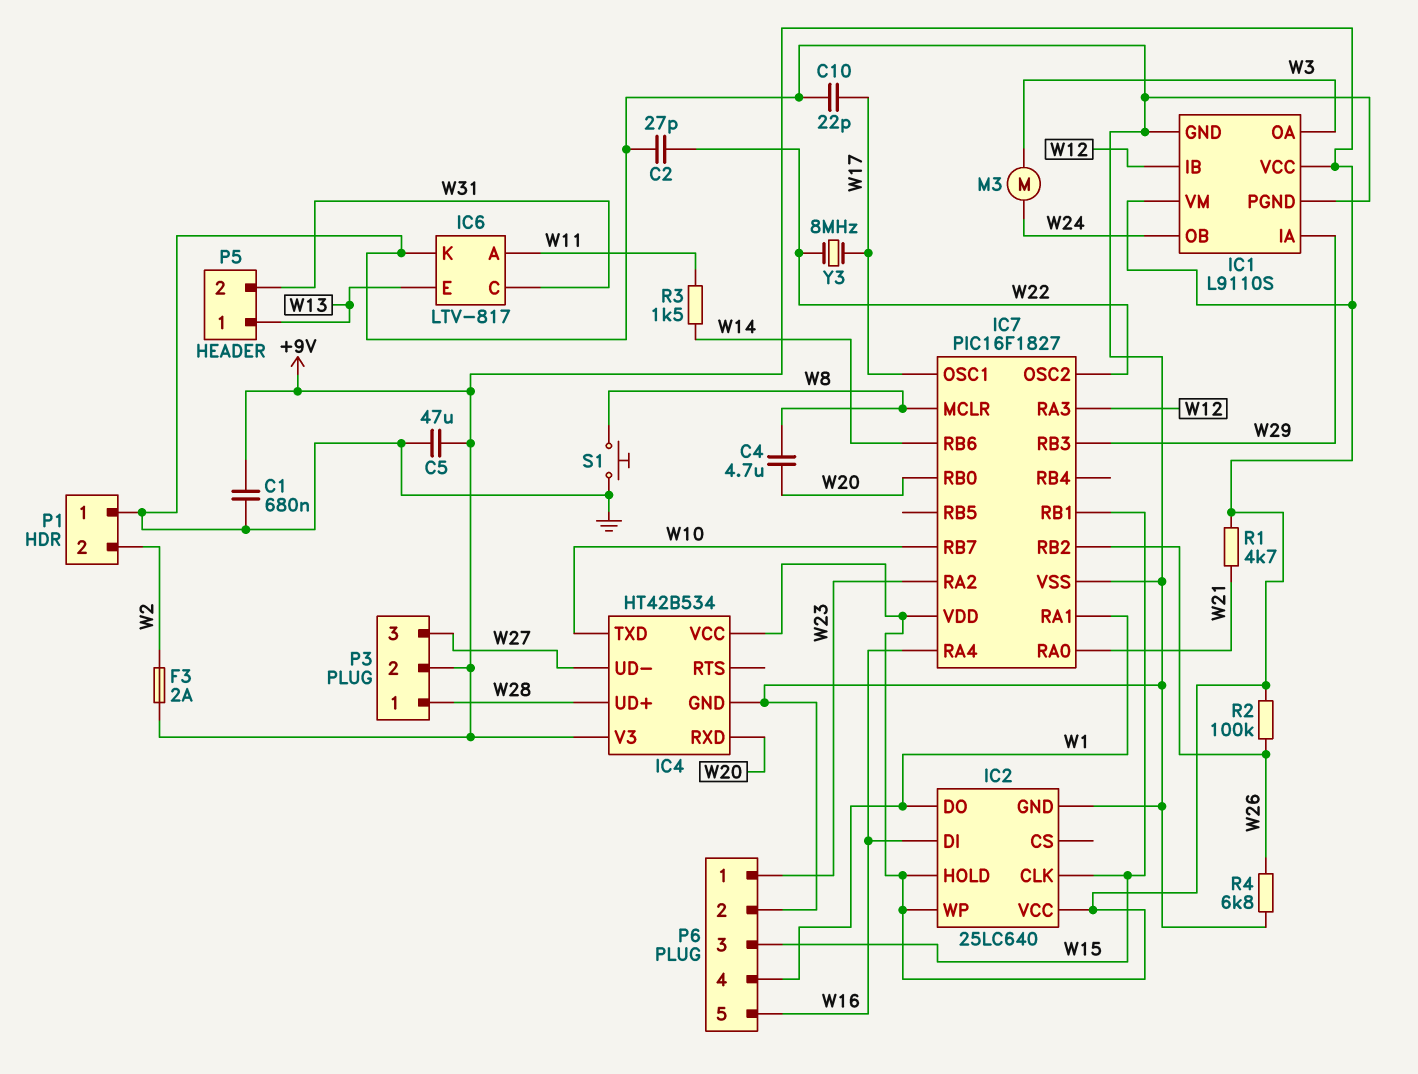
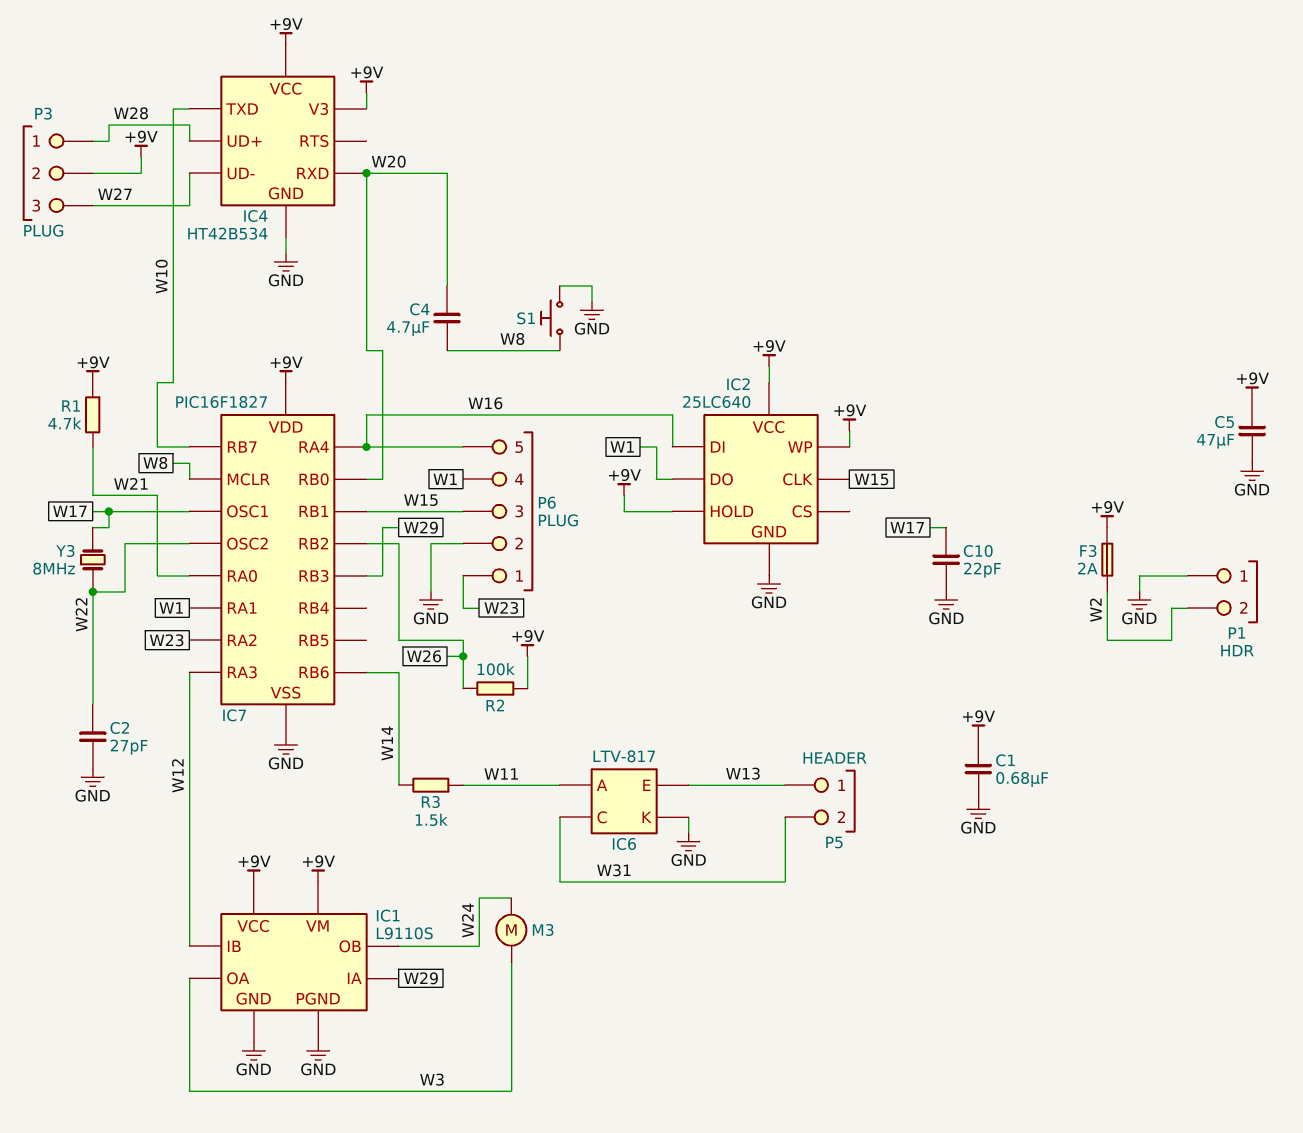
R4: 6.8k (GND, W26) -> none

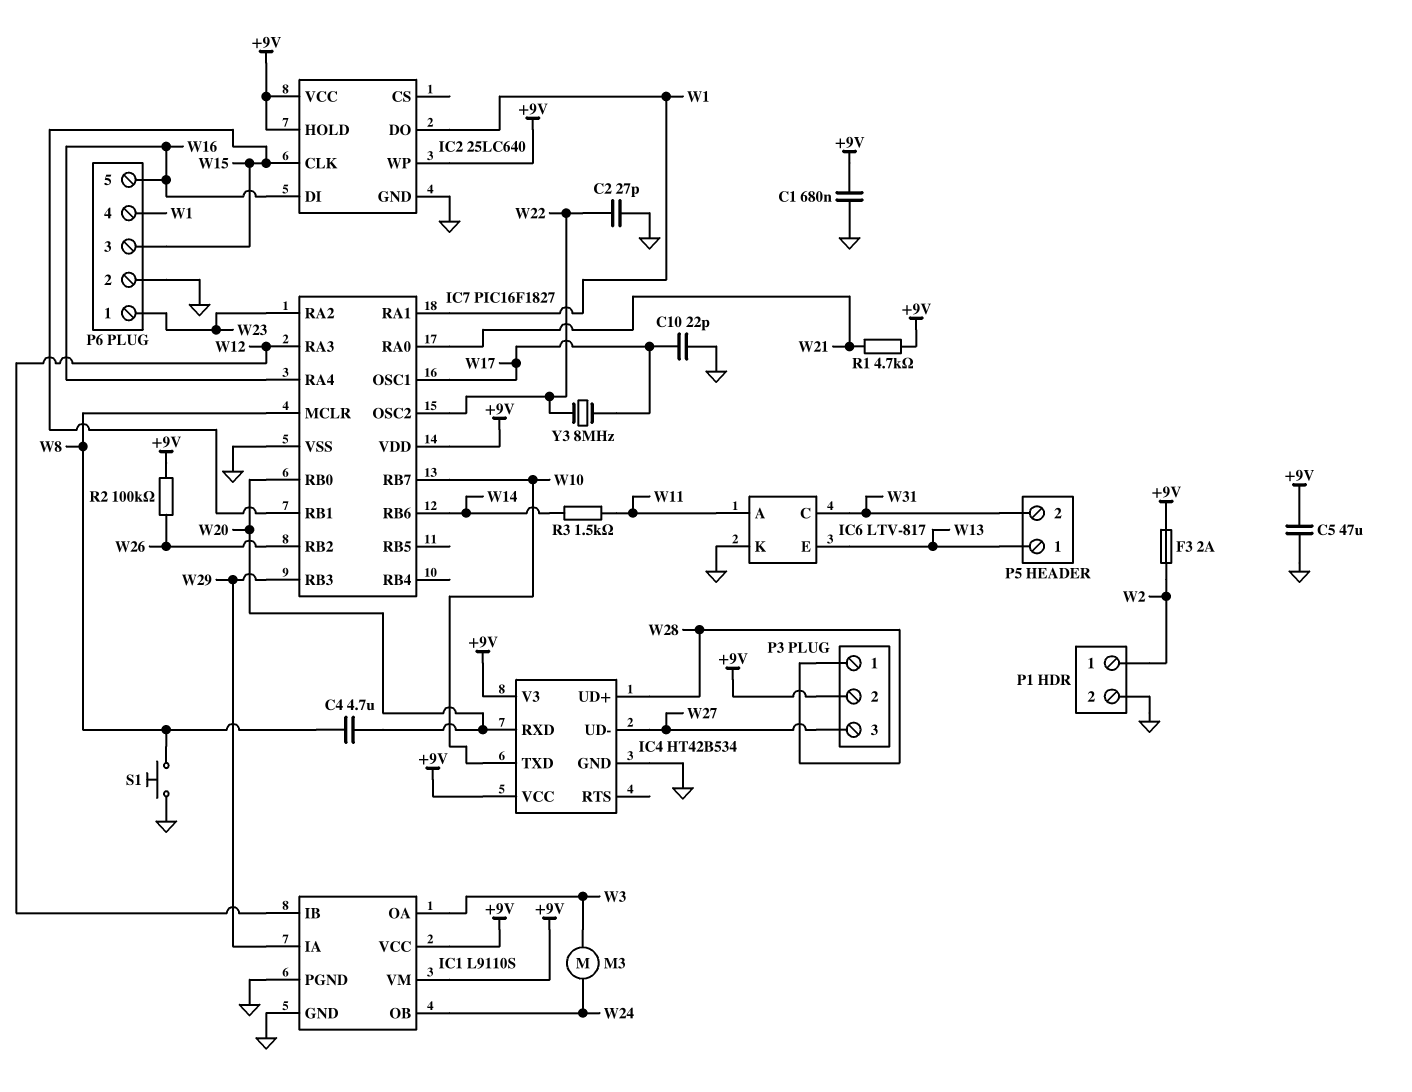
P1 pin 1: GND -> W2
P1 pin 2: W2 -> GND

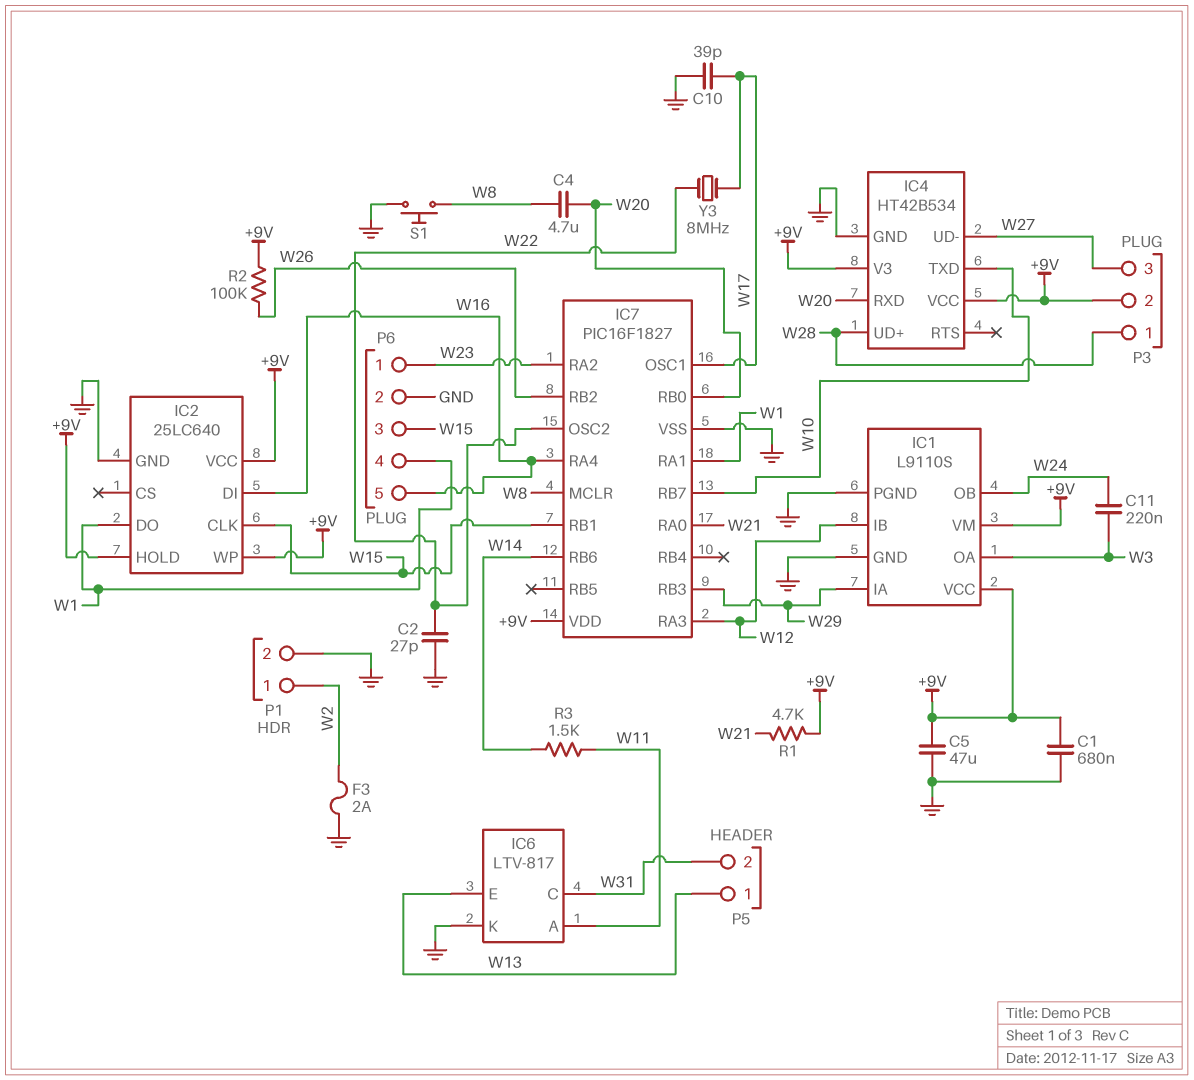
C10: 22pF (GND, W17) -> 39pF (GND, W17)
C11: none -> 220nF (W3, W24)
F3: 2A (+9V, W2) -> 2A (GND, W2)
M3: motor (W3, W24) -> none

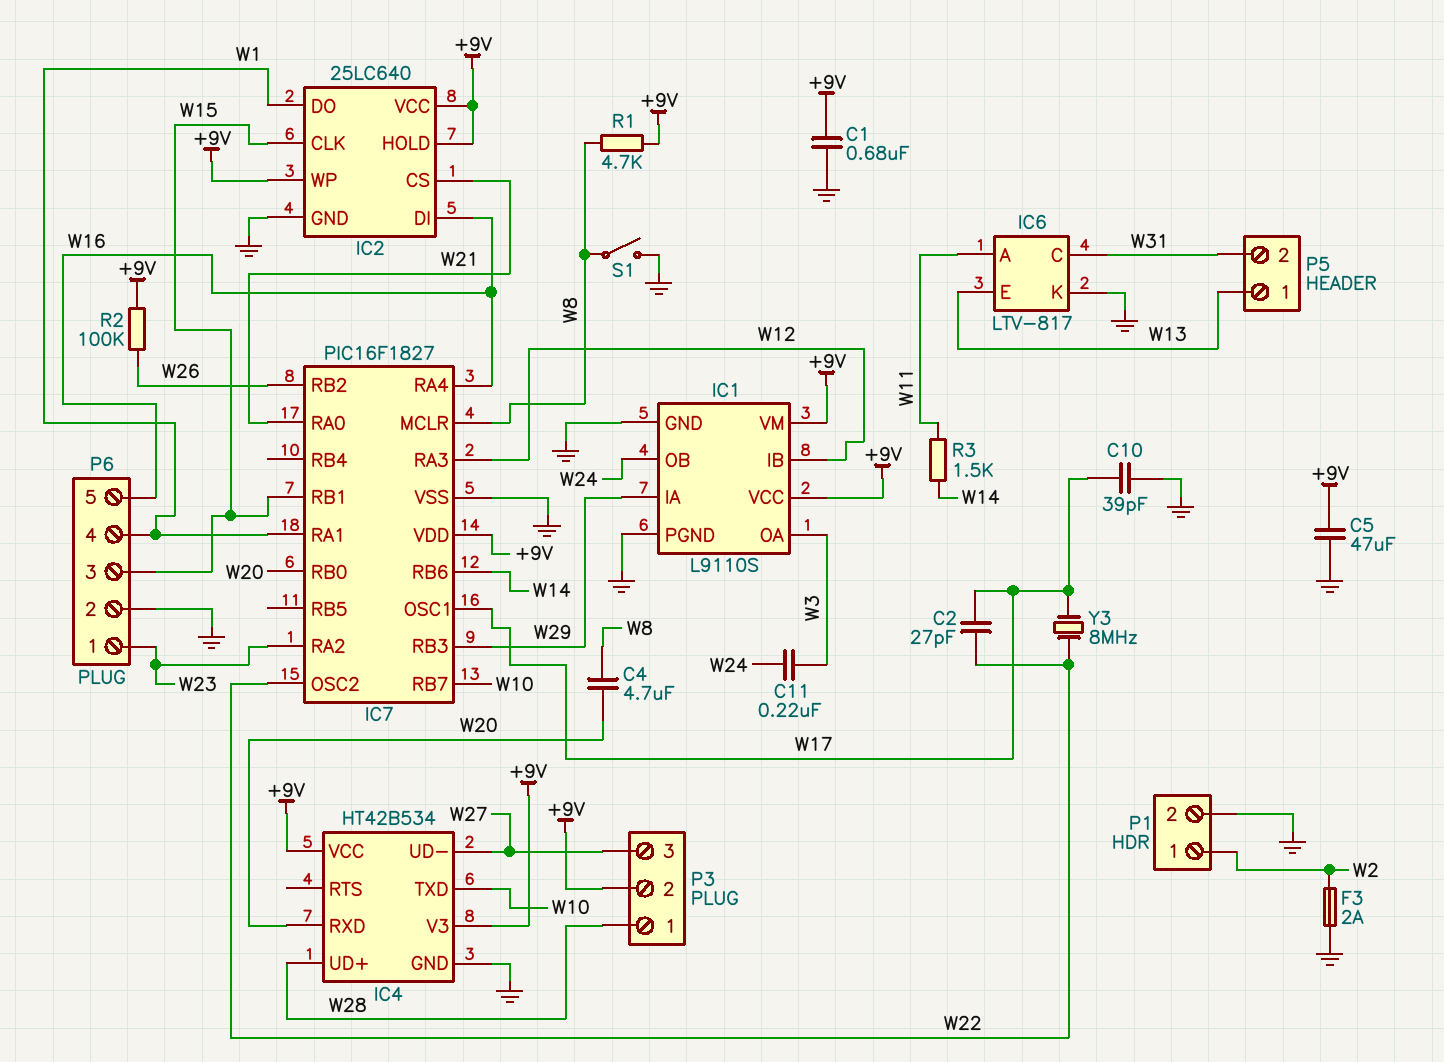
C2: 27pF (GND, W22) -> 27pF (W17, W22)
IC2 pin CS: none -> W21
R1: 4.7k (+9V, W21) -> 4.7k (+9V, W8)
S1: button (GND, W8) -> switch (GND, W8)

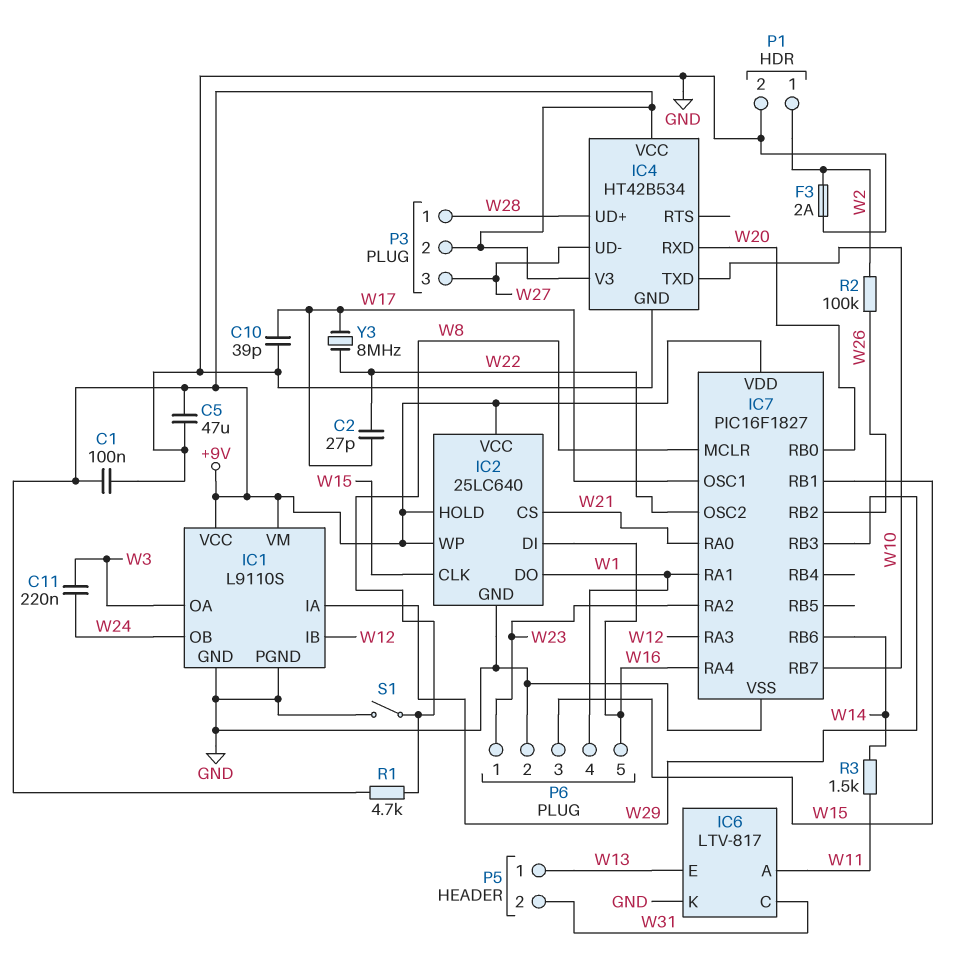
C1: 680nF (+9V, GND) -> 100nF (+9V, GND)
C4: 4.7uF (W8, W20) -> none
R2: 100k (+9V, W26) -> 100k (W2, W26)

